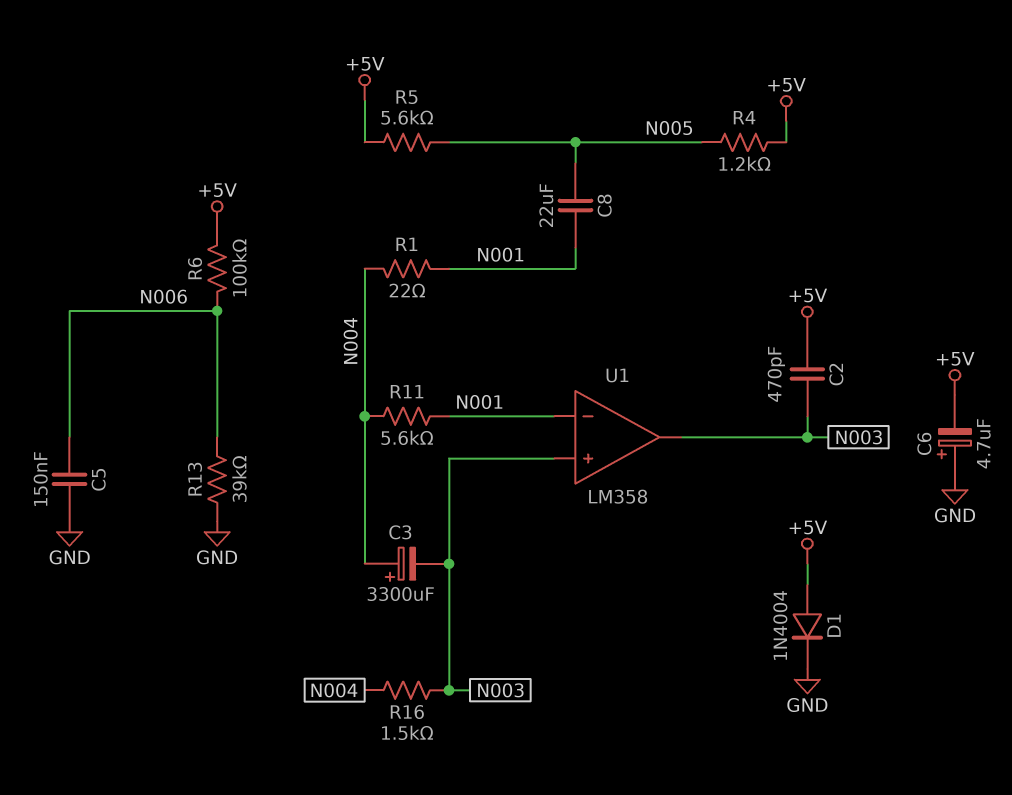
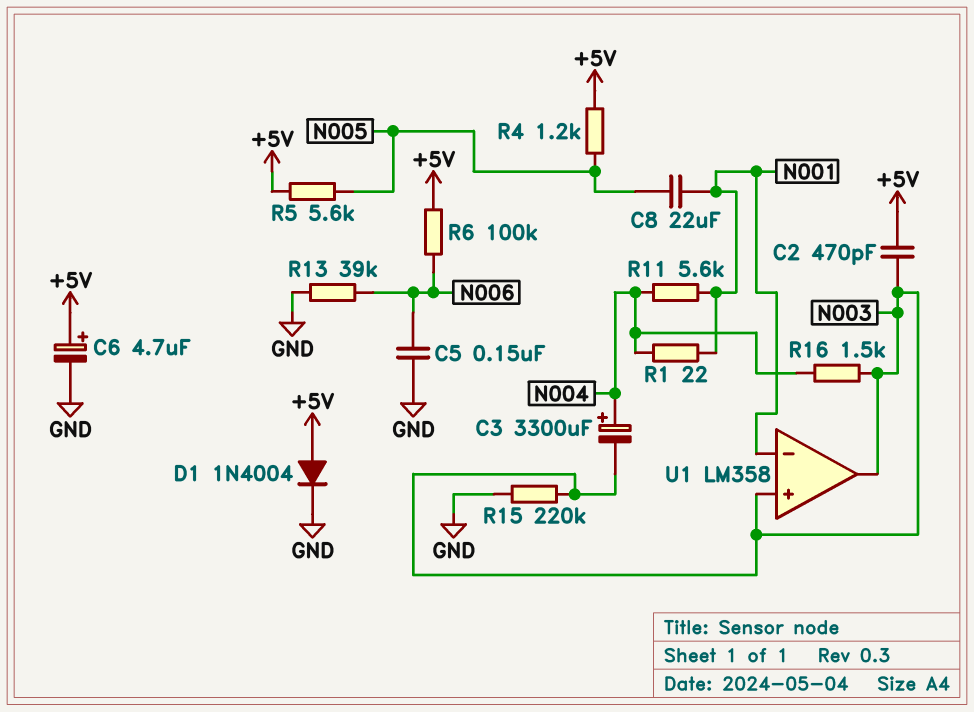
C6: 4.7uF (plus GND, minus +5V) -> 4.7uF (plus +5V, minus GND)
R15: none -> 220k (GND, N003)

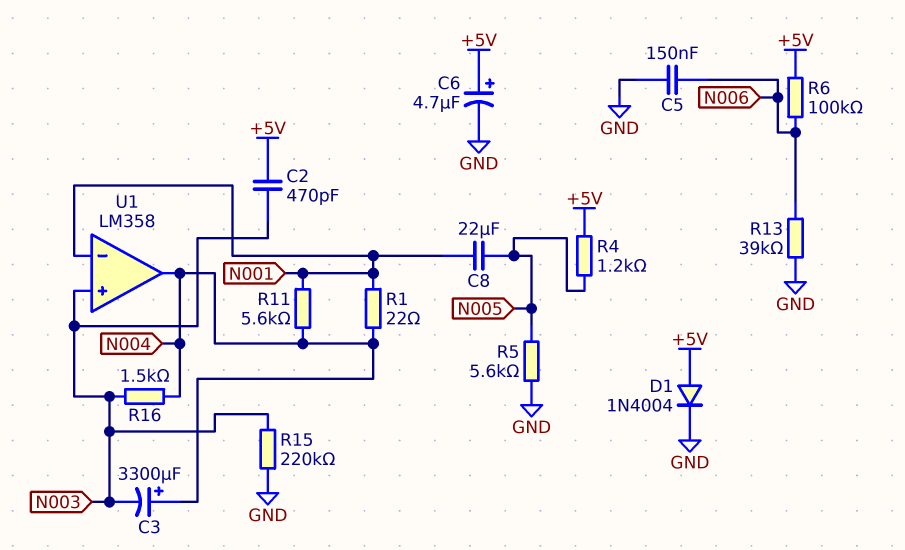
R5: 5.6k (+5V, N005) -> 5.6k (GND, N005)
U1 pin out: N003 -> N004

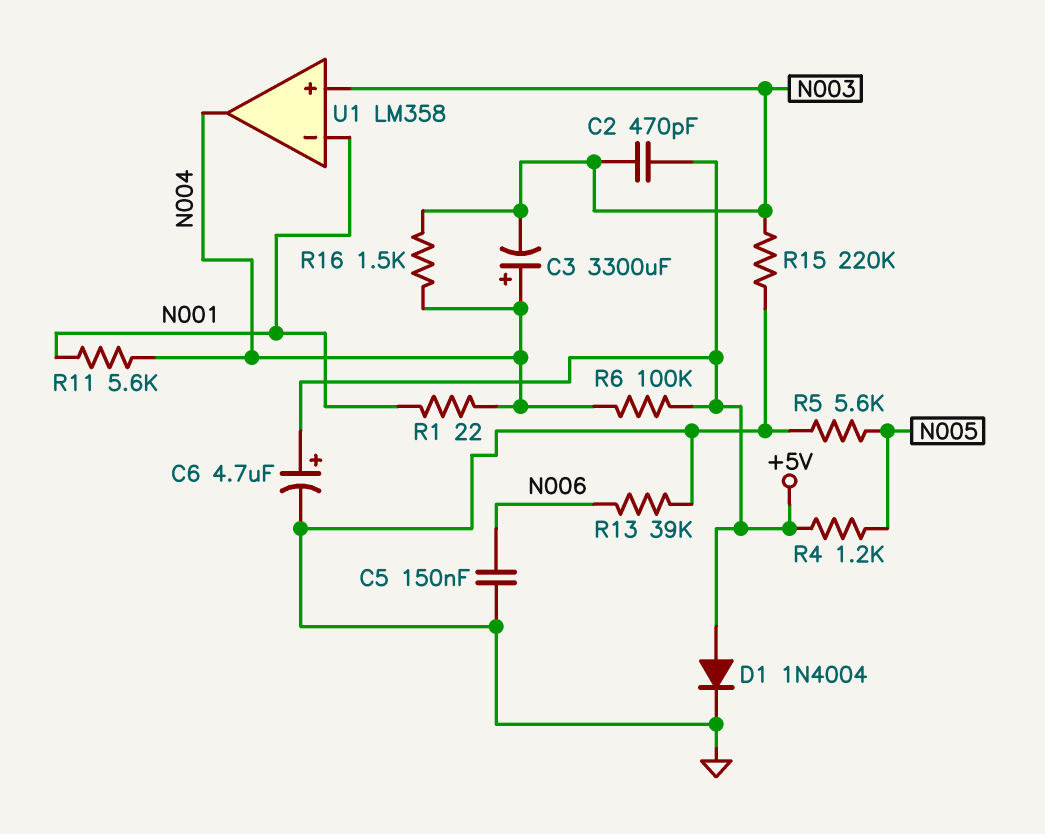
C8: 22uF (N001, N005) -> none
R6: 100k (+5V, N006) -> 100k (+5V, N004)

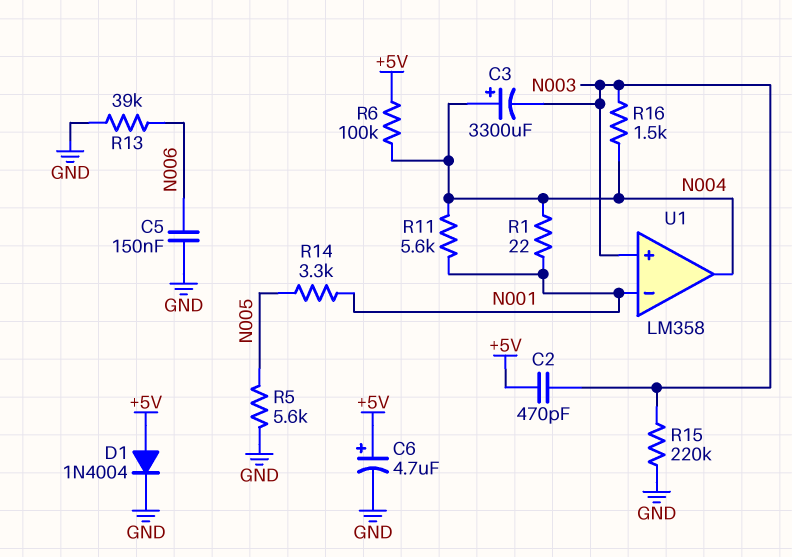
R4: 1.2k (+5V, N005) -> none
R14: none -> 3.3k (N001, N005)

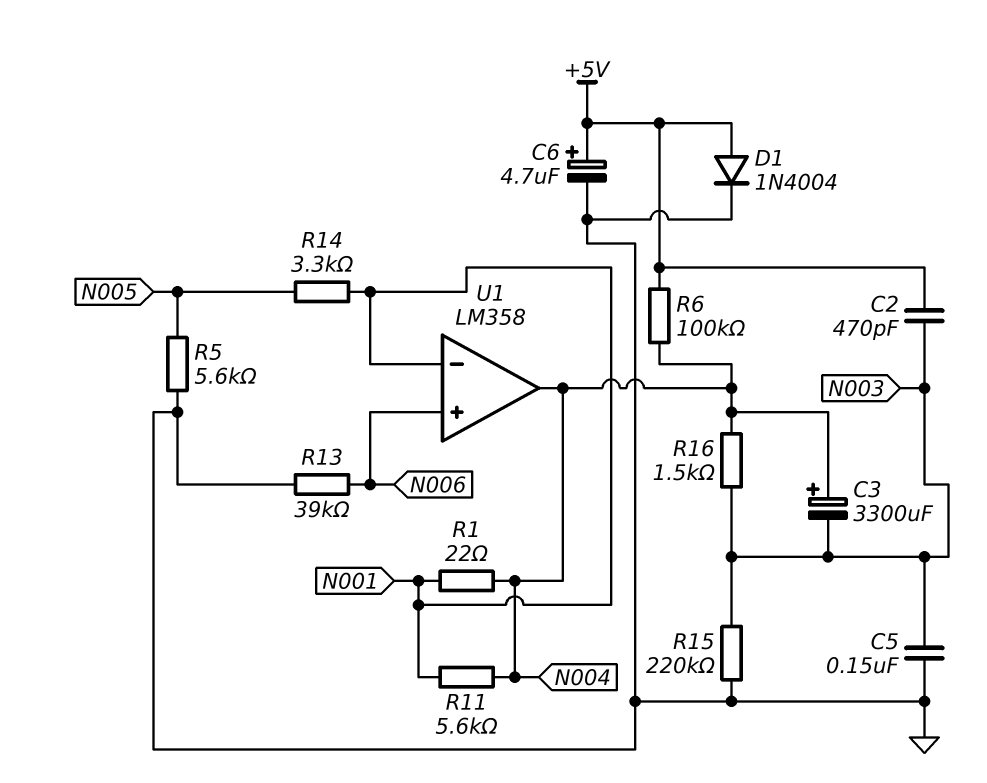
C5: 150nF (GND, N006) -> 150nF (GND, N003)
U1 pin in+: N003 -> N006

